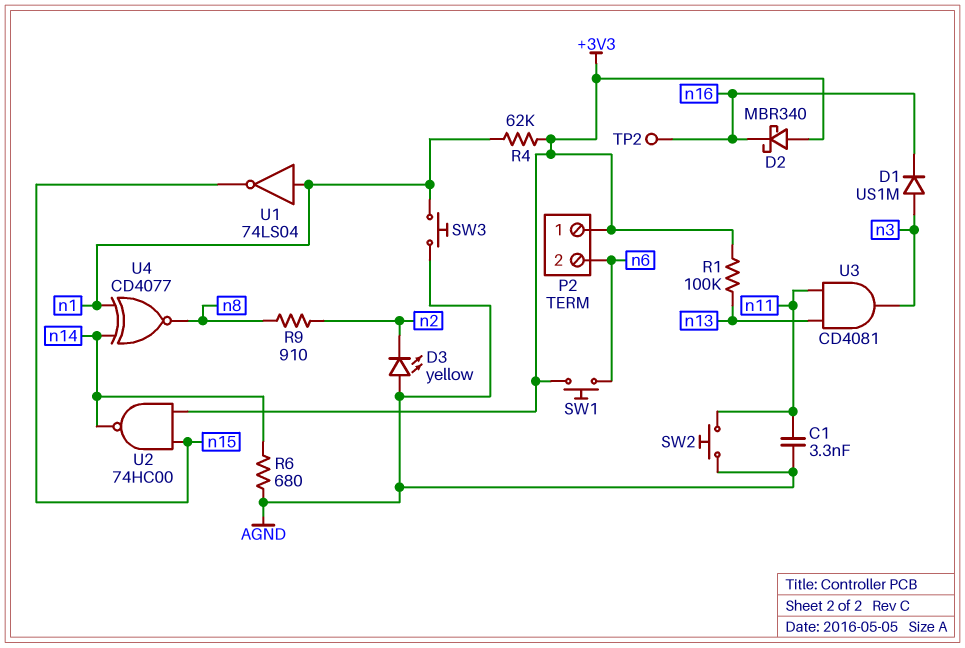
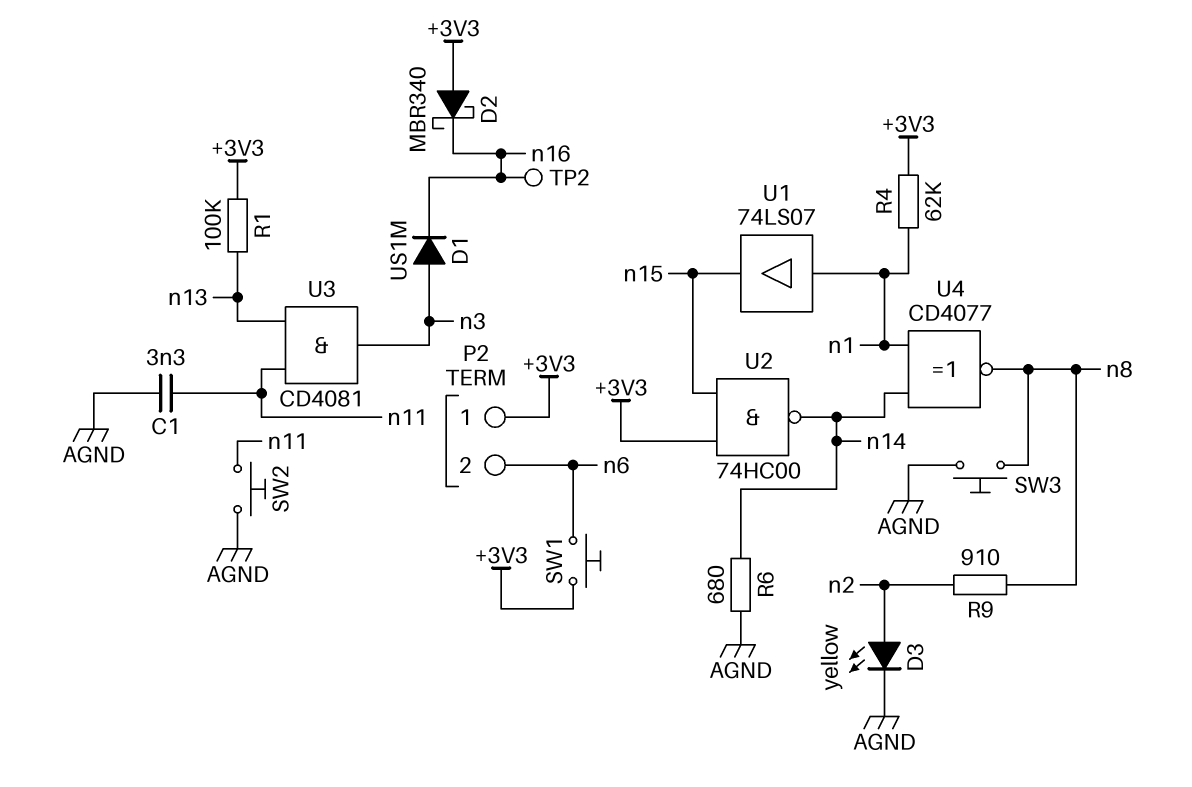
D3: LED yellow (A AGND, K n2) -> LED yellow (A n2, K AGND)
SW3: button (AGND, n1) -> button (AGND, n8)
U1: NOT 74LS04 (in n1, out n15) -> buffer 74LS07 (in n1, out n15)

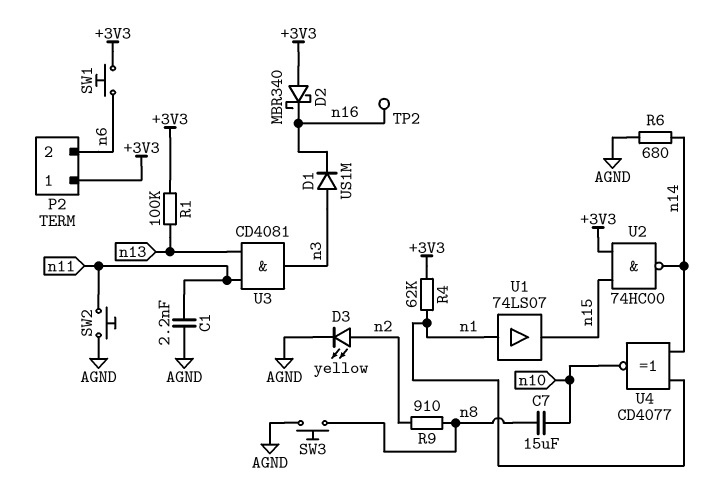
C1: 3.3nF (AGND, n11) -> 2.2nF (AGND, n11)
C7: none -> 15uF (n8, n10)
U4: XNOR CD4077 (in n1, in n14, out n8) -> XNOR CD4077 (in n1, in n14, out n10)

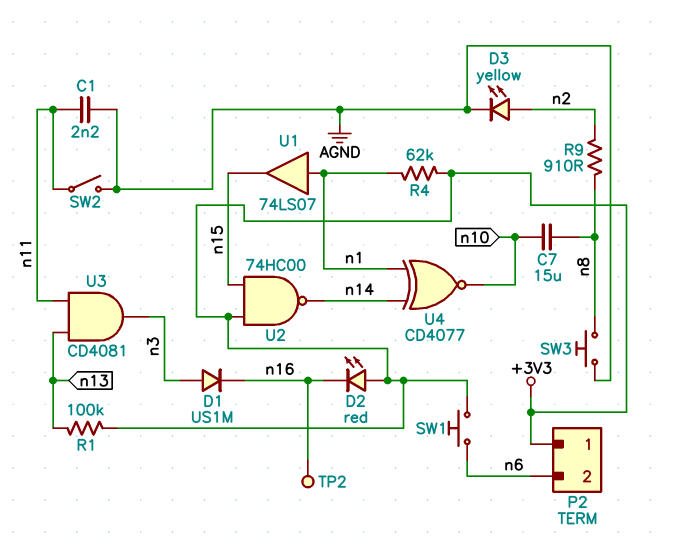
D2: schottky MBR340 (A +3V3, K n16) -> LED red (A +3V3, K n16)
R6: 680 (AGND, n14) -> none
SW2: button (AGND, n11) -> switch (AGND, n11)

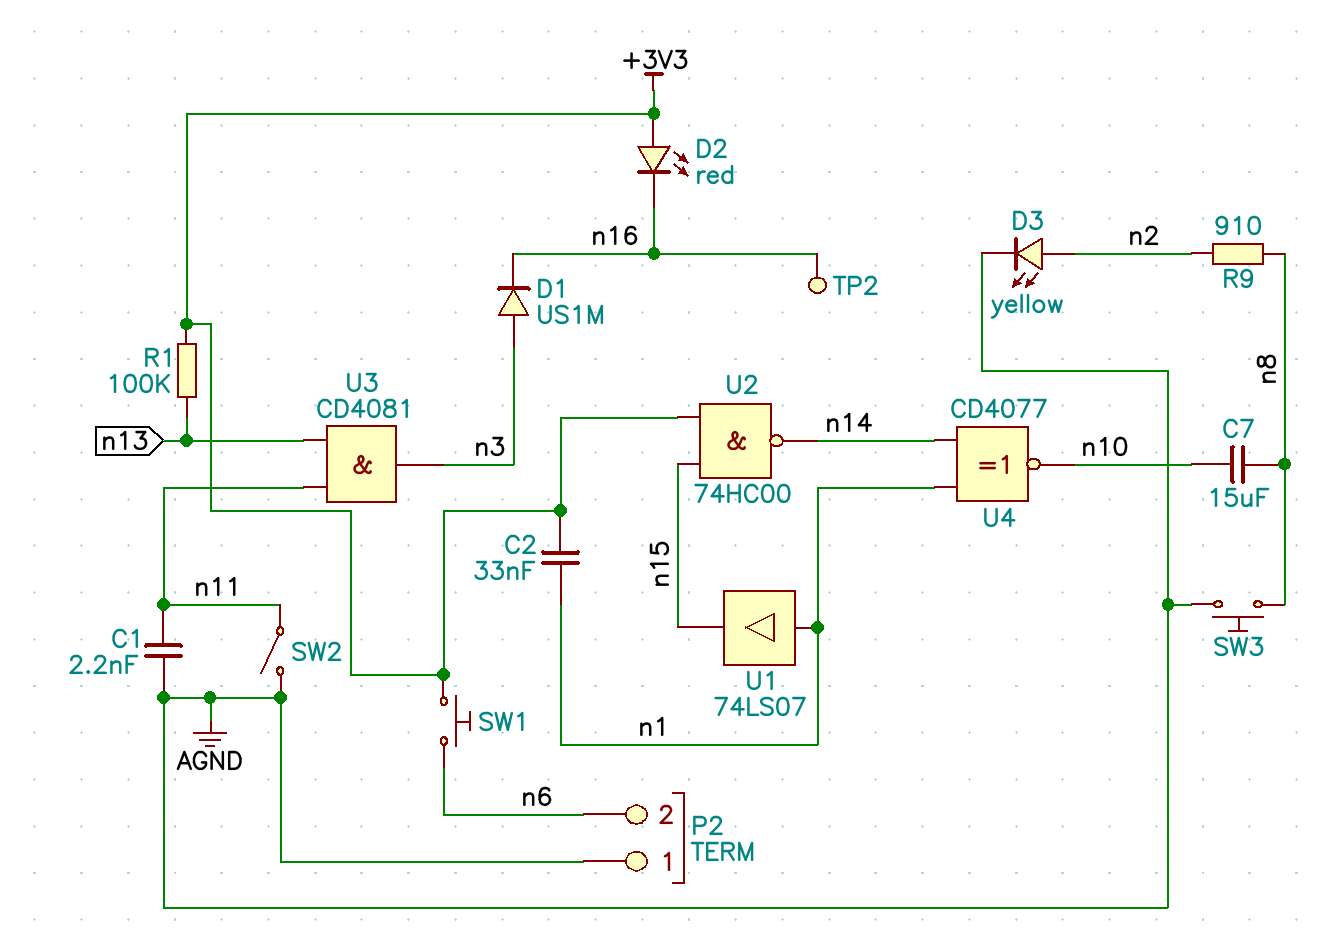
C2: none -> 33nF (+3V3, n1)
P2 pin 1: +3V3 -> AGND
R4: 62k (+3V3, n1) -> none

